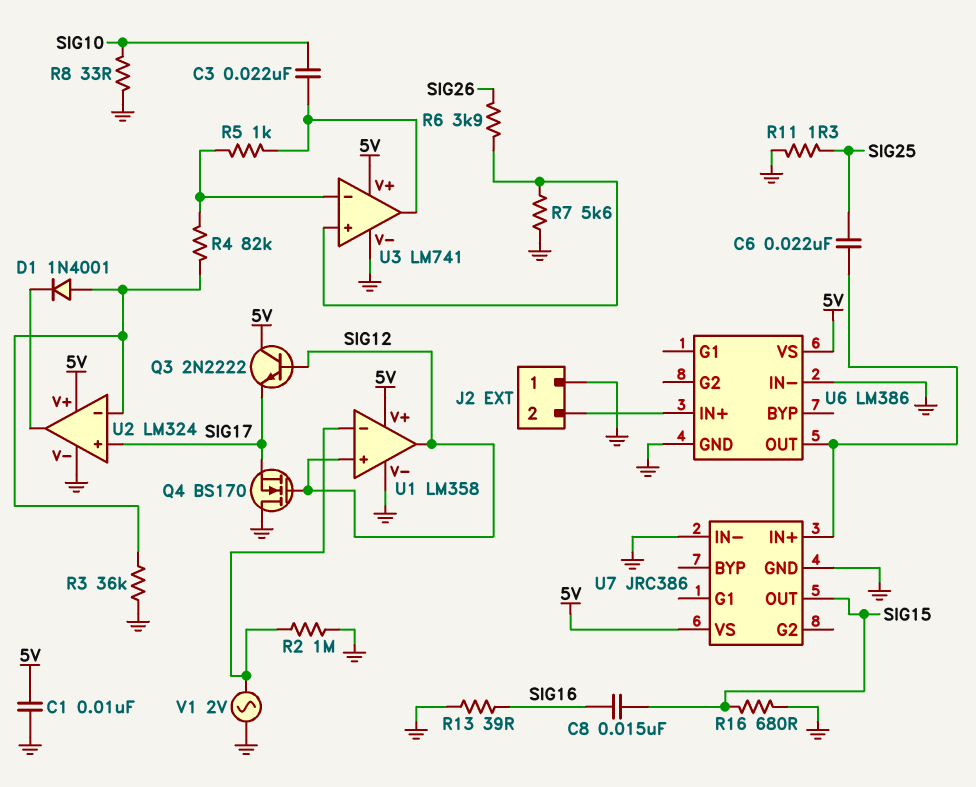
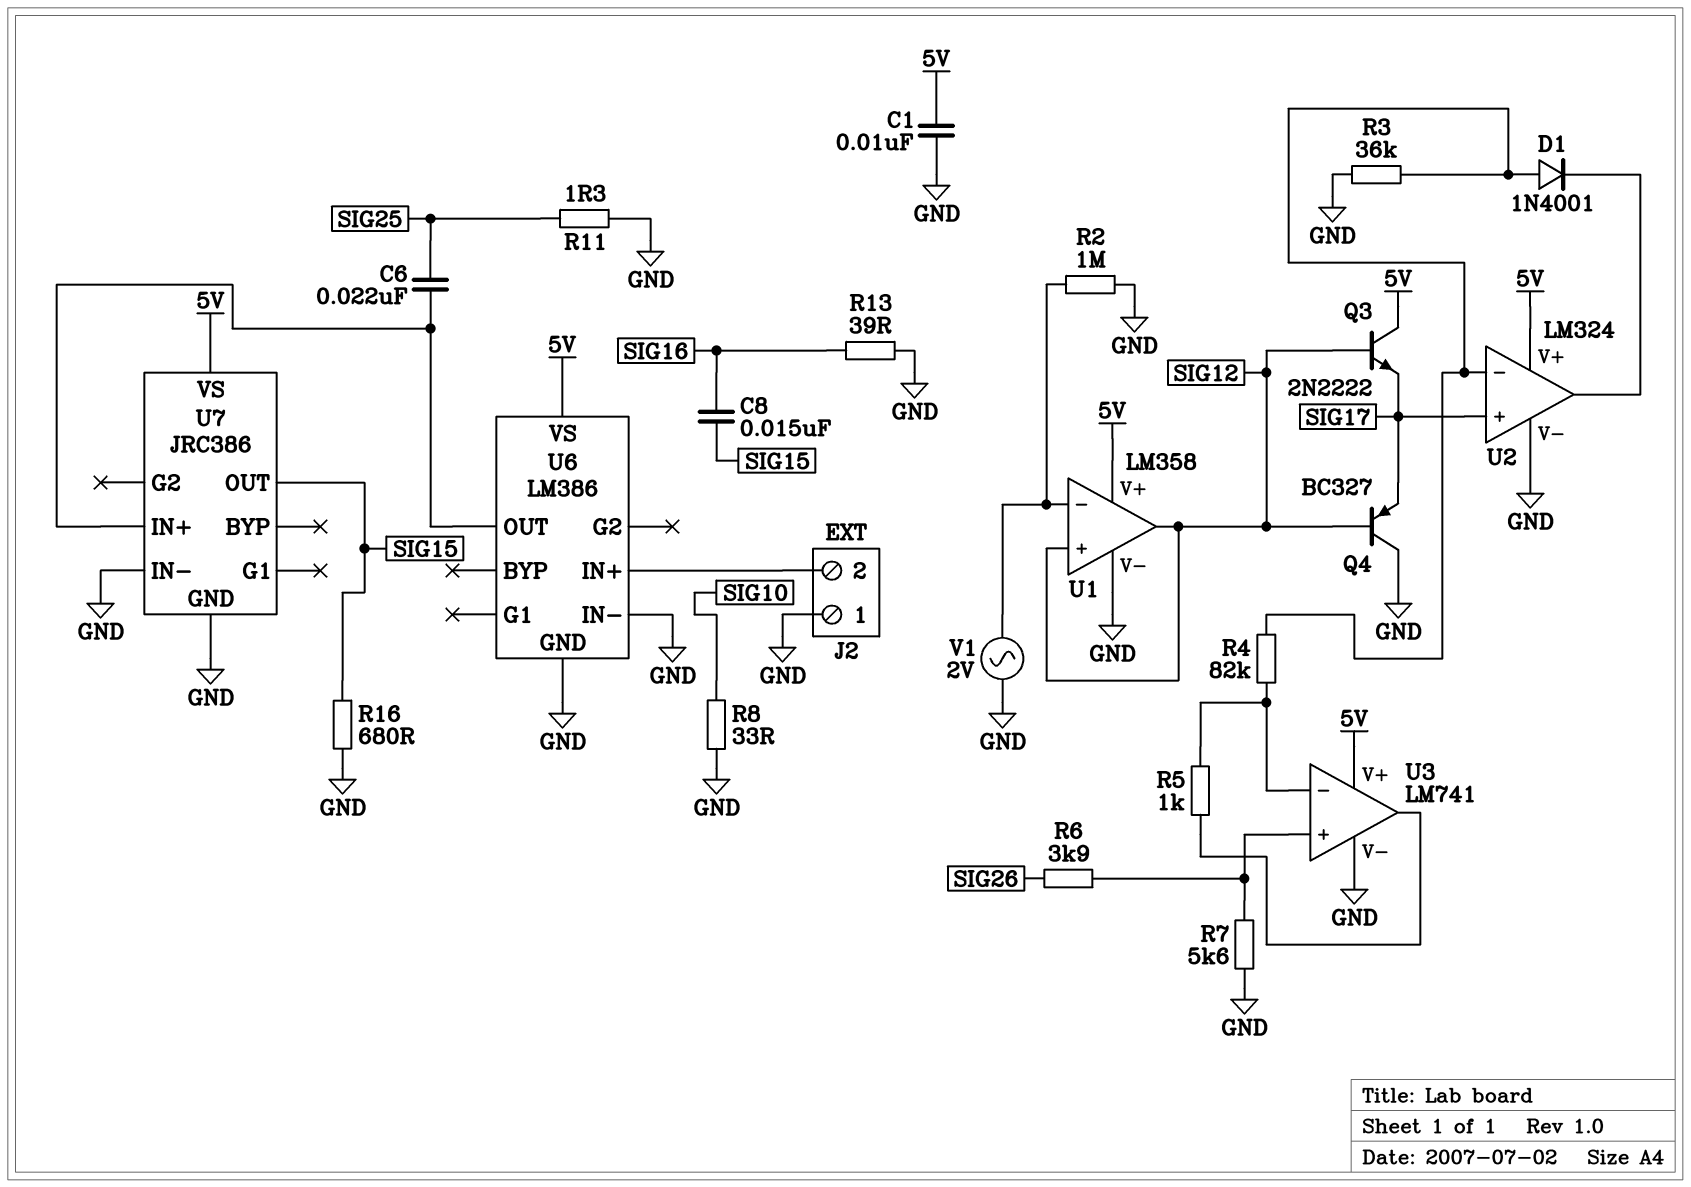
C3: 22nF (SIG10, U3/out) -> none
Q4: NMOS BS170 (G SIG12, D GND, S SIG17) -> PNP BC327 (B SIG12, C GND, E SIG17)

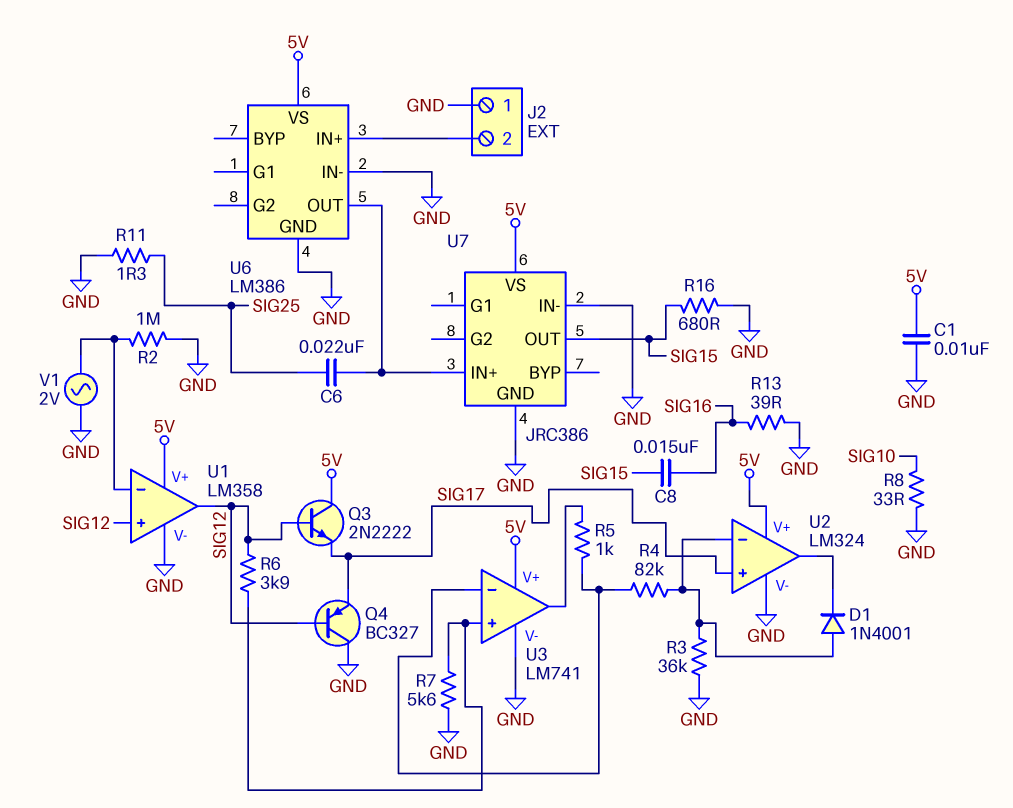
R6: 3.9k (SIG26, U3/in+) -> 3.9k (SIG12, U3/in+)

